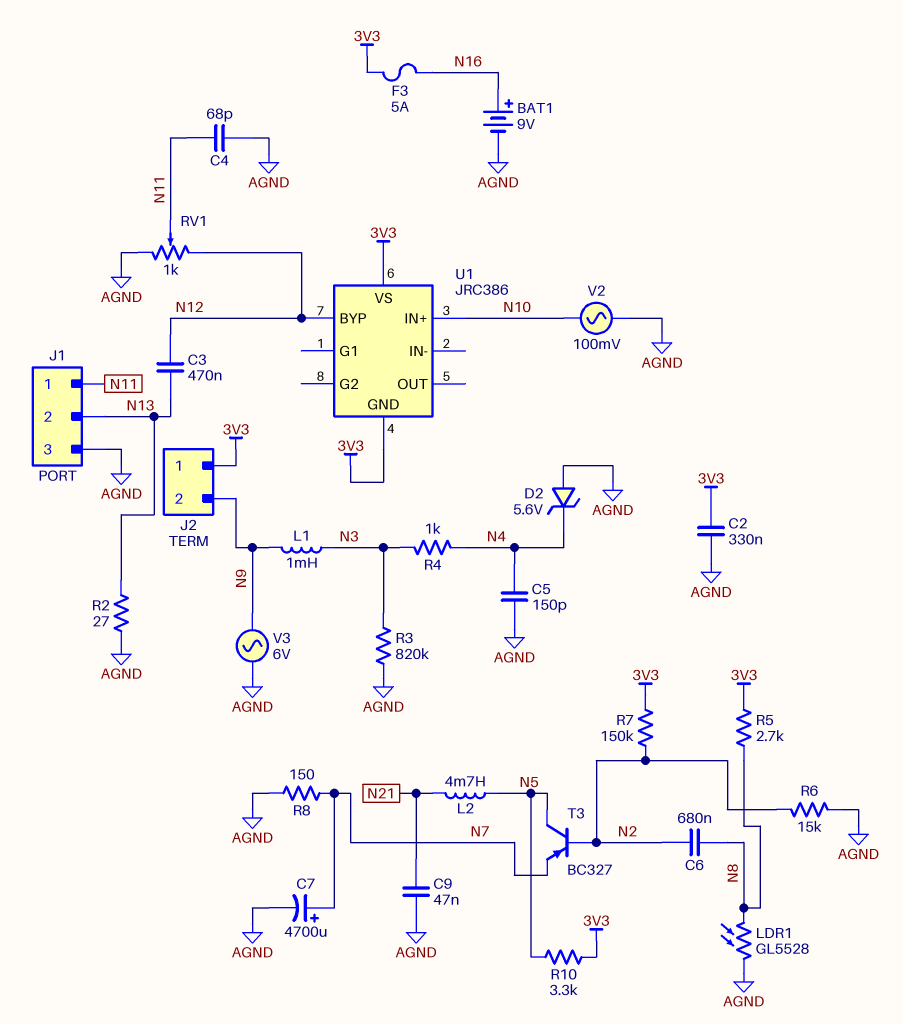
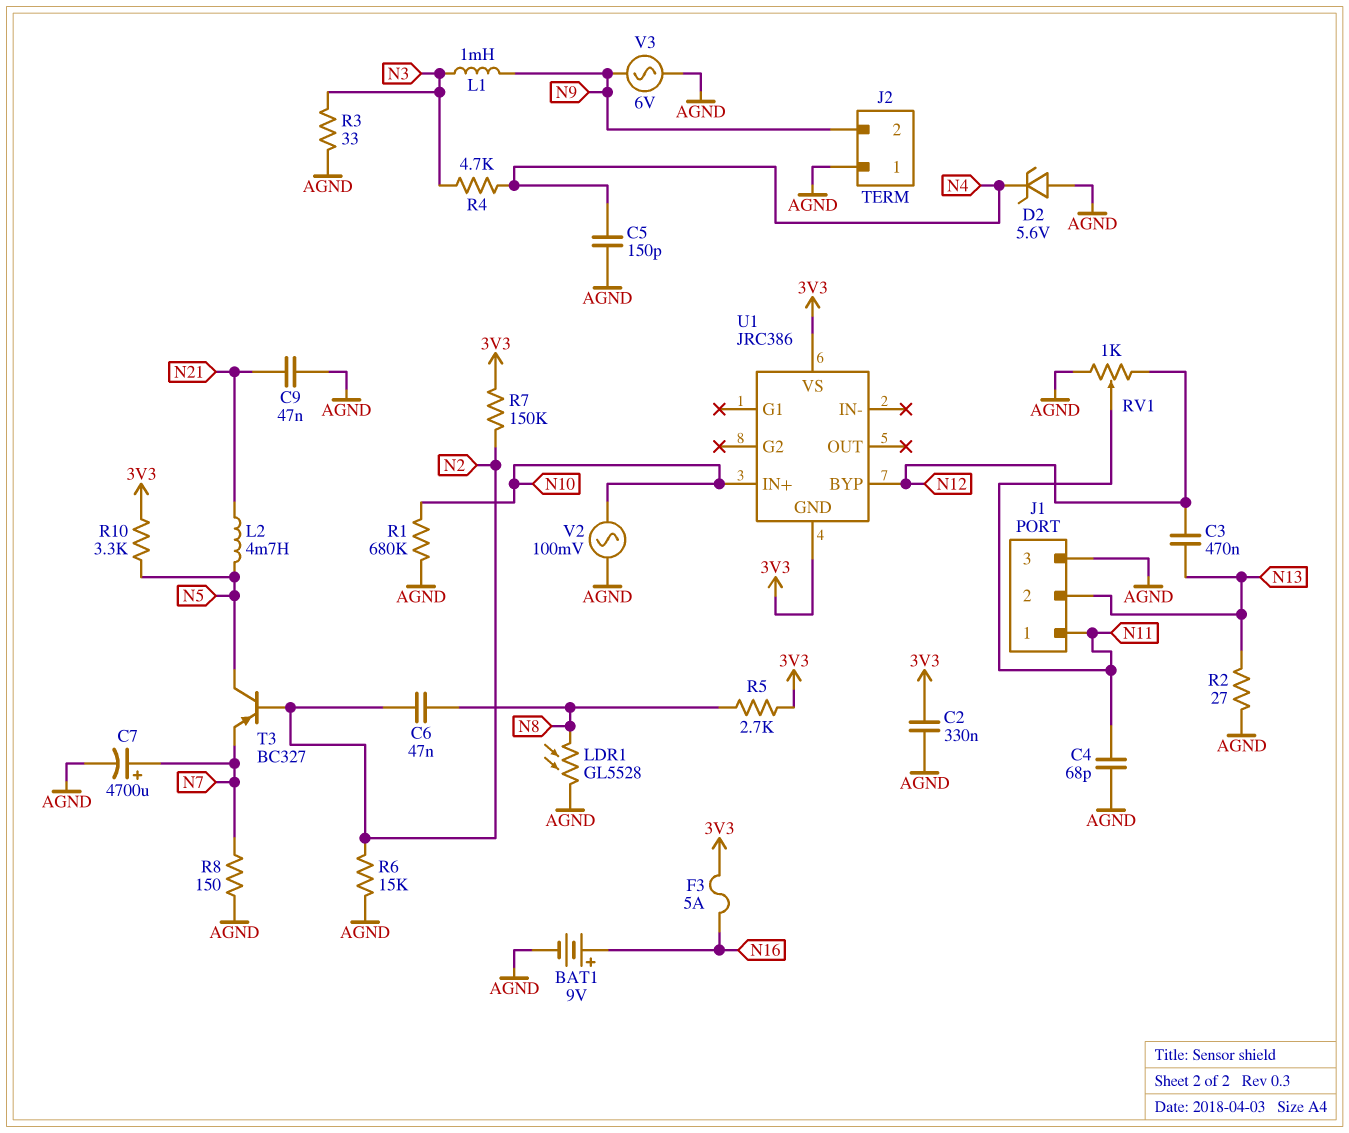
C6: 680nF (N2, N8) -> 47nF (N2, N8)
J2 pin 1: 3V3 -> AGND
R1: none -> 680k (AGND, N10)
R3: 820k (AGND, N3) -> 33 (AGND, N3)
R4: 1k (N3, N4) -> 4.7k (N3, N4)

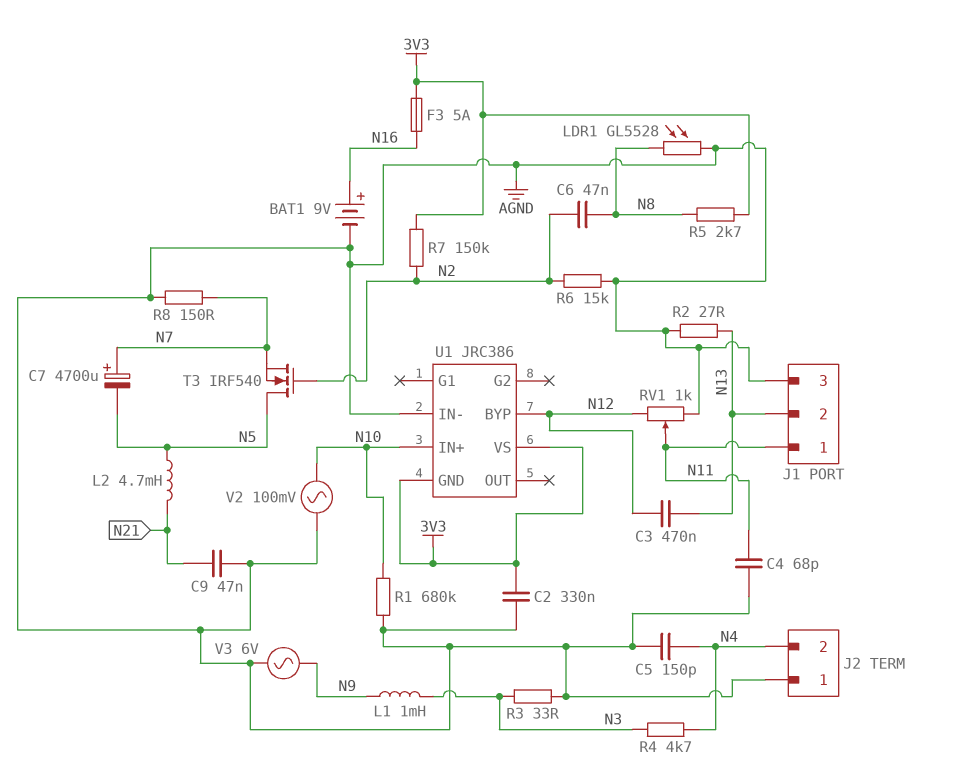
C7: 4700uF (plus N7, minus AGND) -> 4700uF (plus N7, minus N5)
D2: zener 5.6V (A AGND, K N4) -> none
J2 pin 2: N9 -> N4
R10: 3.3k (3V3, N5) -> none
T3: PNP BC327 (B N2, C N5, E N7) -> NMOS IRF540 (G N2, D N5, S N7)
U1 pin IN-: none -> AGND

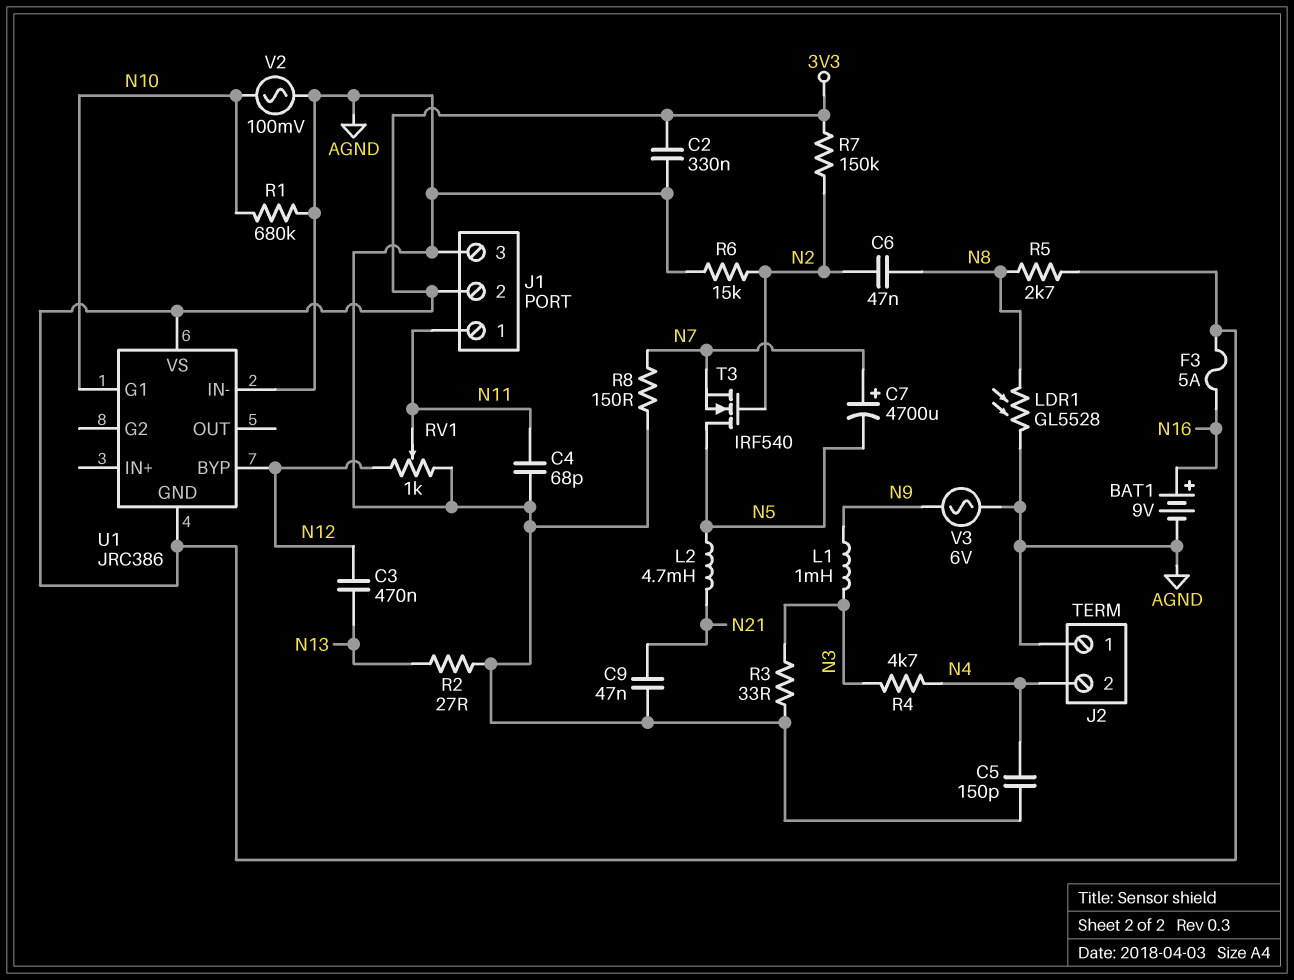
J1 pin 2: N13 -> 3V3
U1 pin G1: none -> N10
U1 pin IN+: N10 -> none

